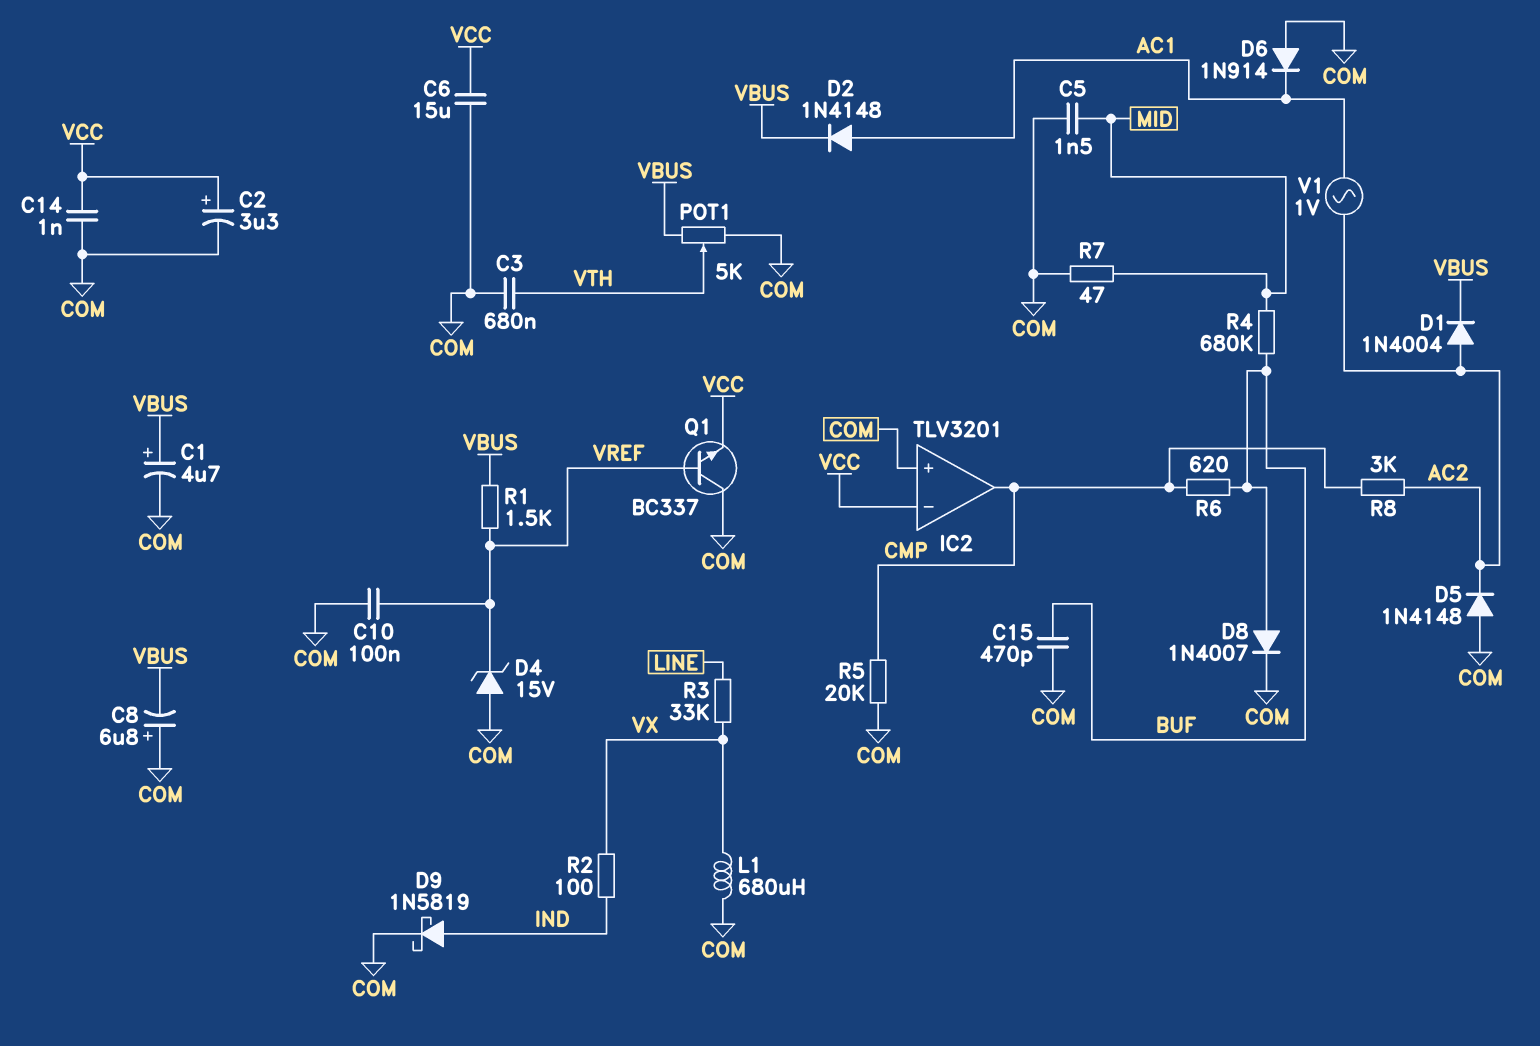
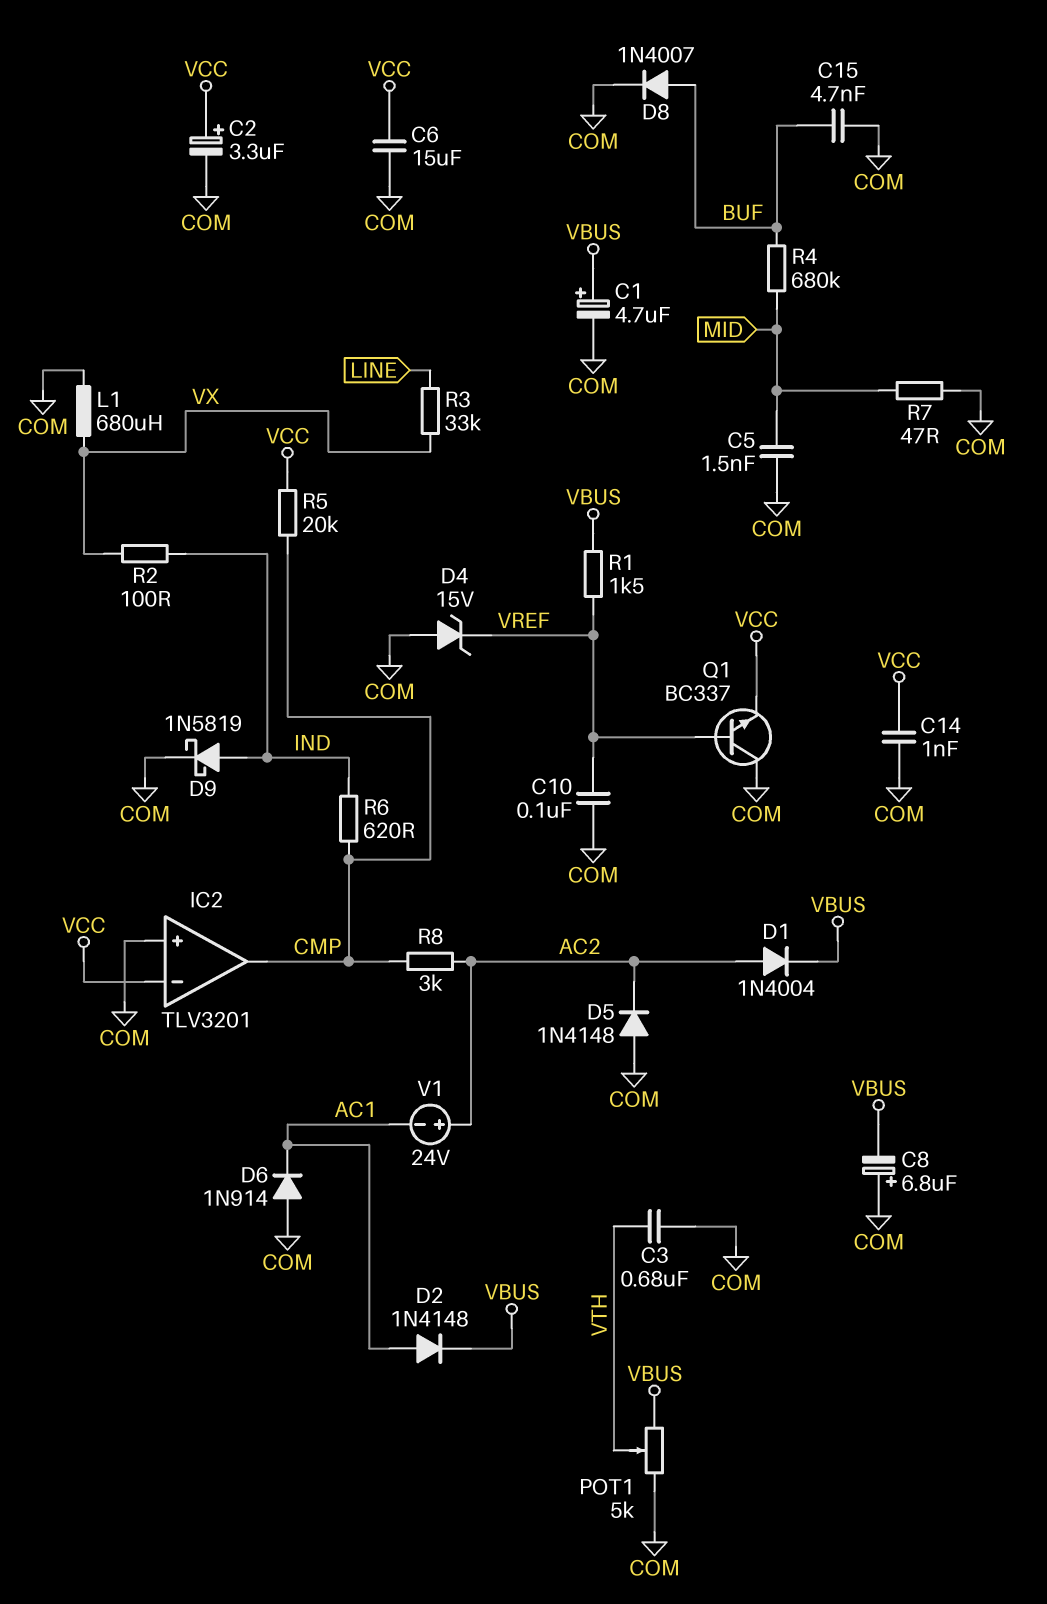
C15: 470pF (BUF, COM) -> 4.7nF (BUF, COM)
R5: 20k (CMP, COM) -> 20k (CMP, VCC)
R6: 620 (BUF, CMP) -> 620 (CMP, IND)
V1: AC 1V (AC1, AC2) -> 24V (plus AC2, minus AC1)

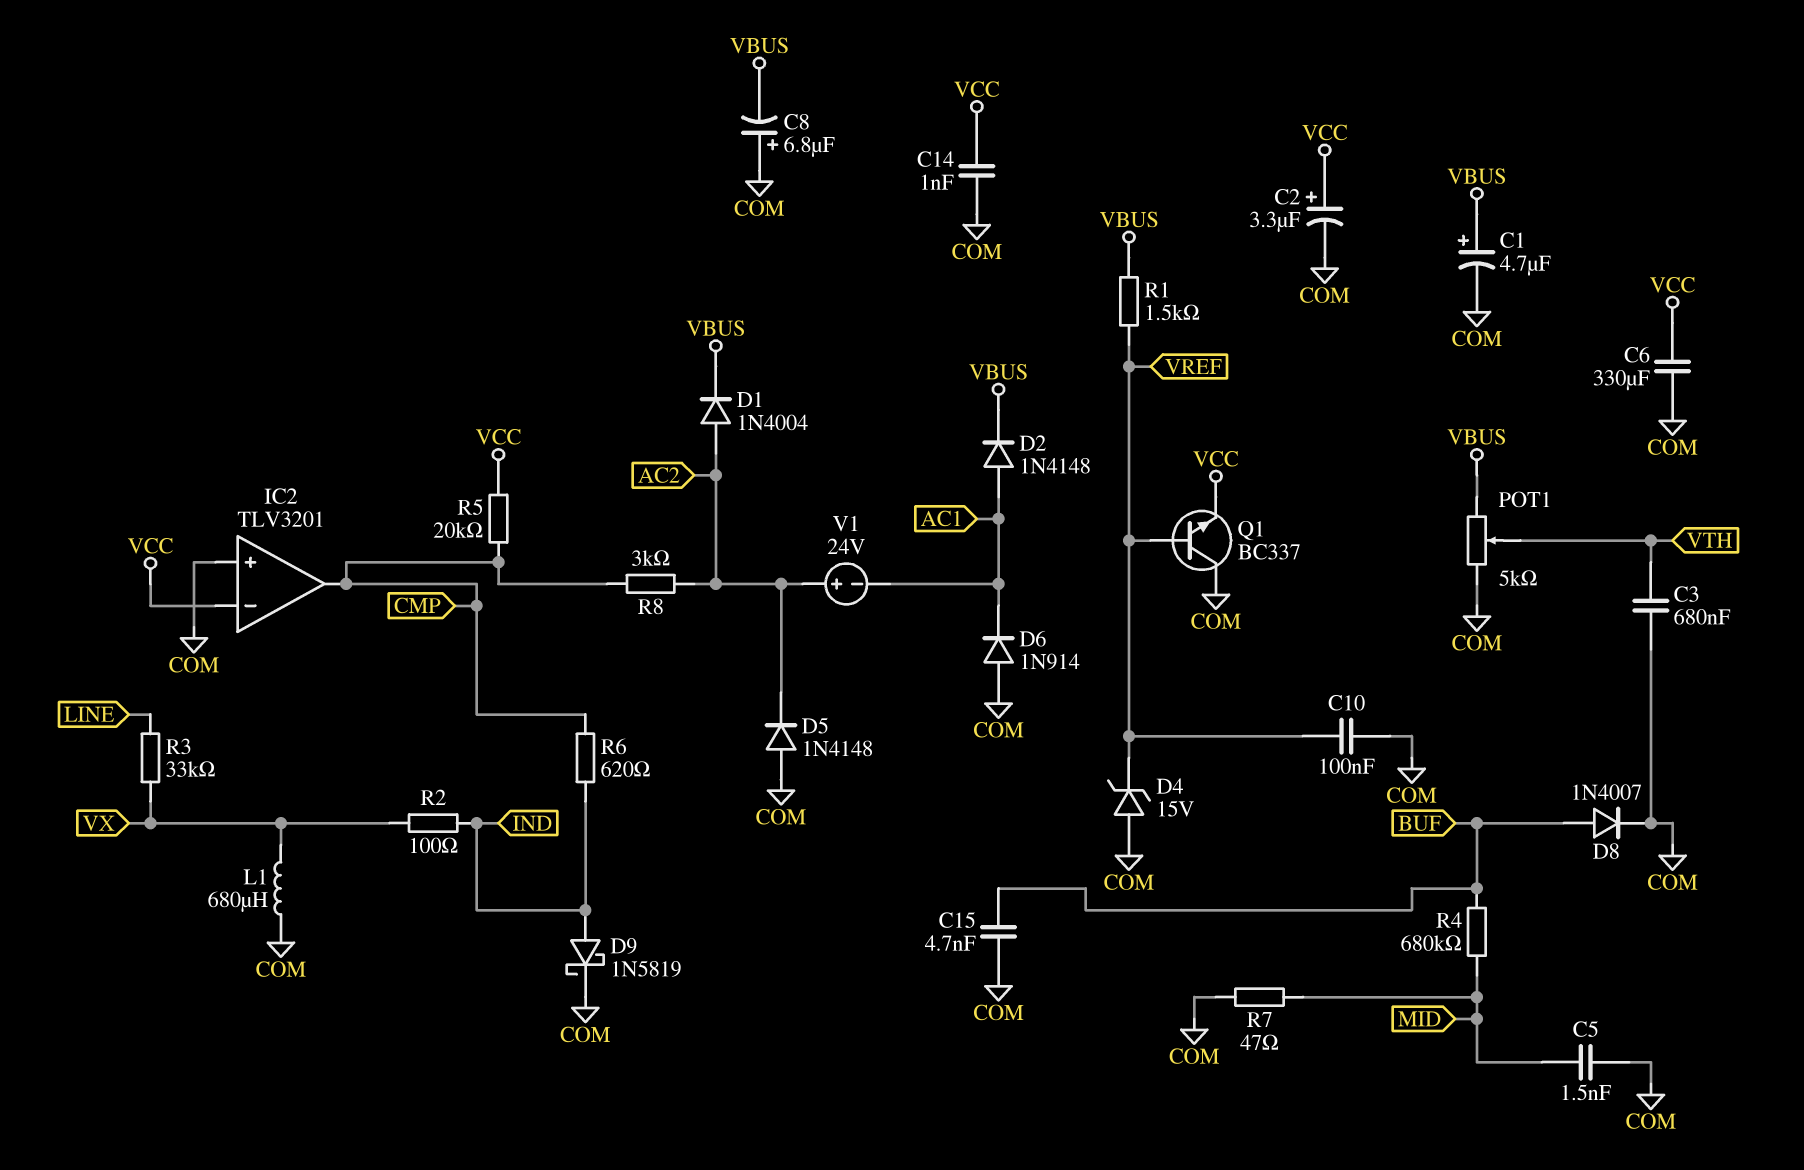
C6: 15uF (COM, VCC) -> 330uF (COM, VCC)

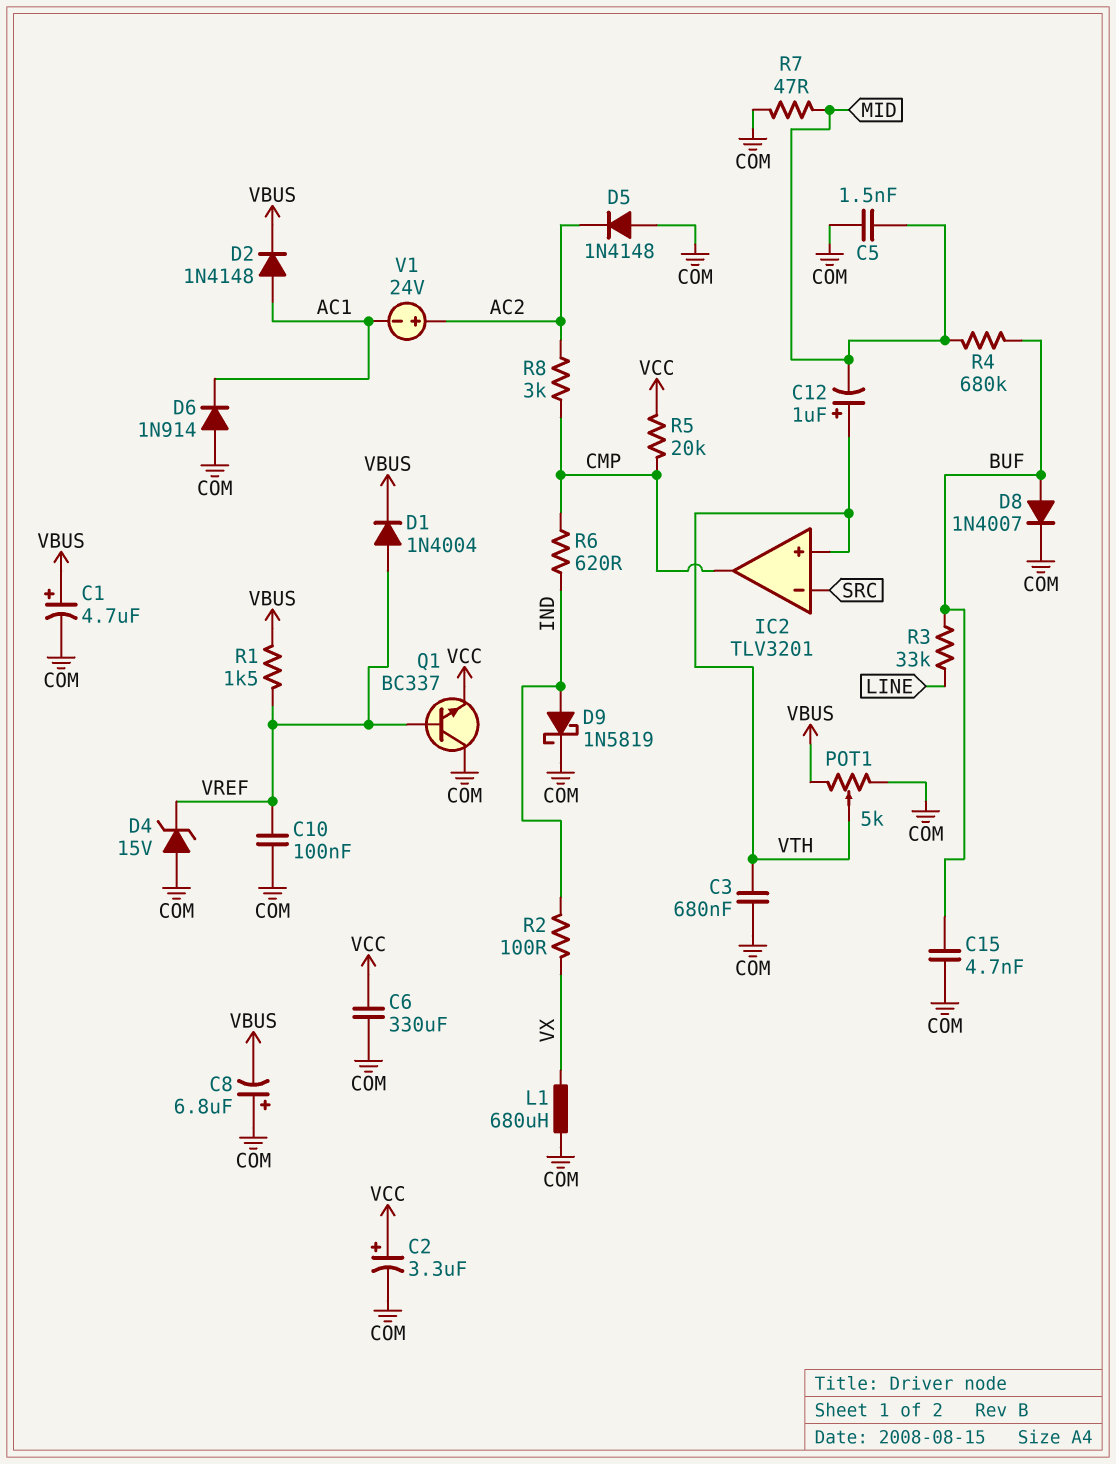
C12: none -> 1uF (plus VTH, minus MID)
C14: 1nF (COM, VCC) -> none
D1: diode 1N4004 (A AC2, K VBUS) -> diode 1N4004 (A VREF, K VBUS)
IC2 pin in+: COM -> VTH
IC2 pin in-: VCC -> SRC
R3: 33k (LINE, VX) -> 33k (BUF, LINE)

